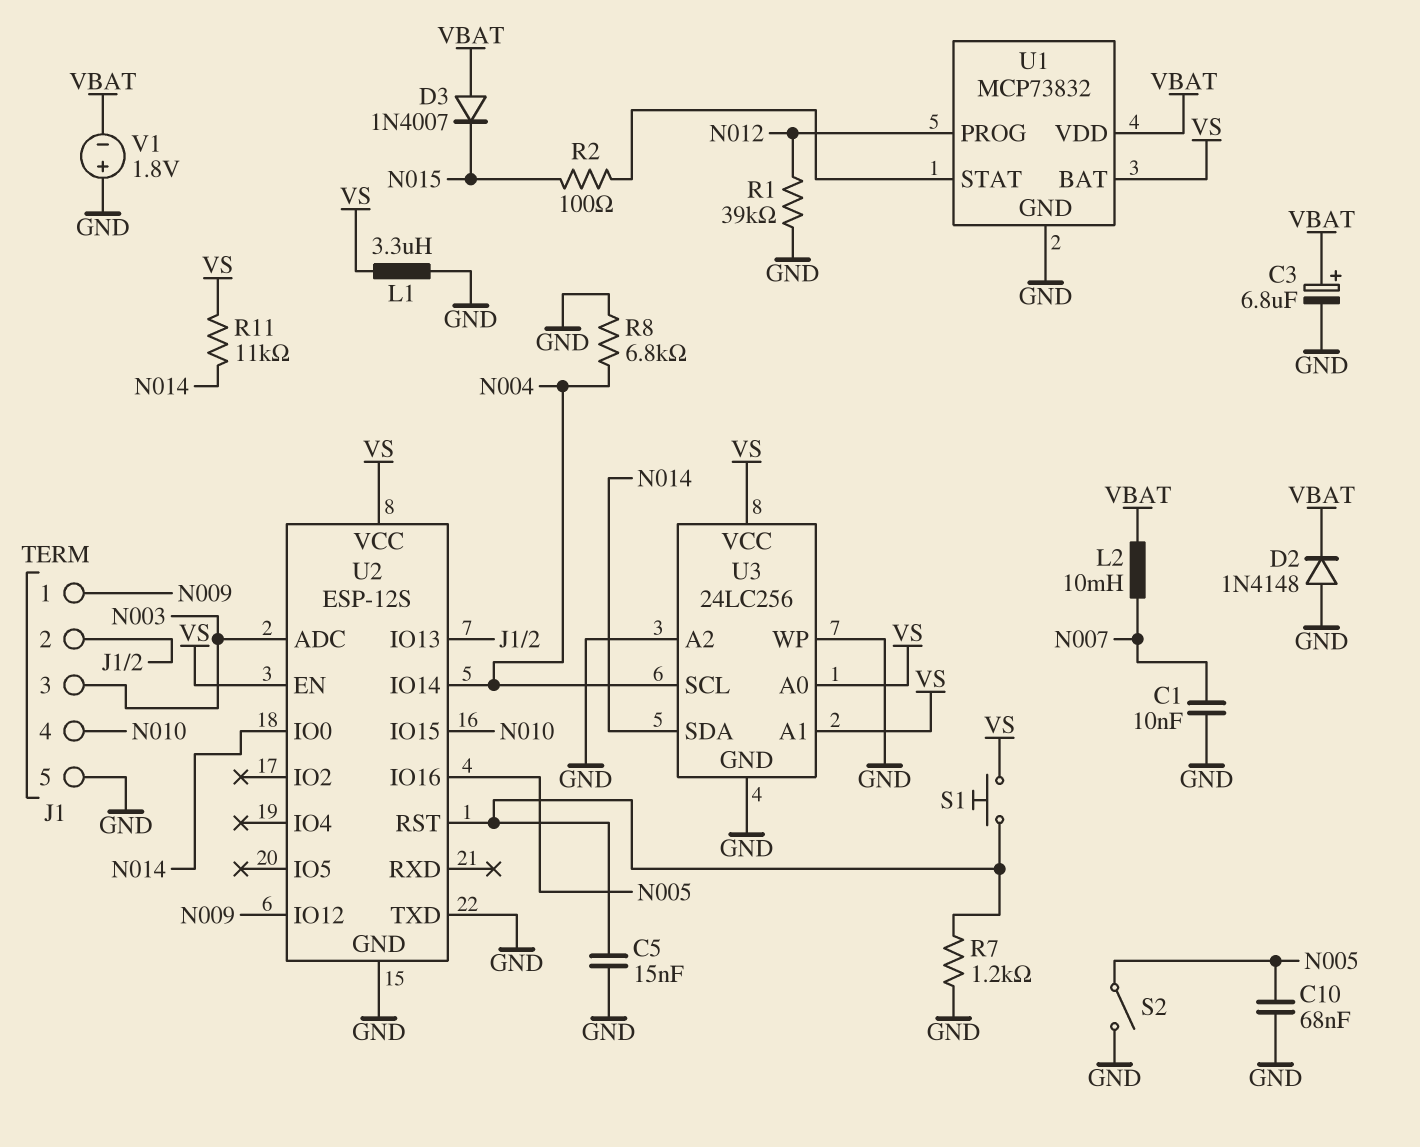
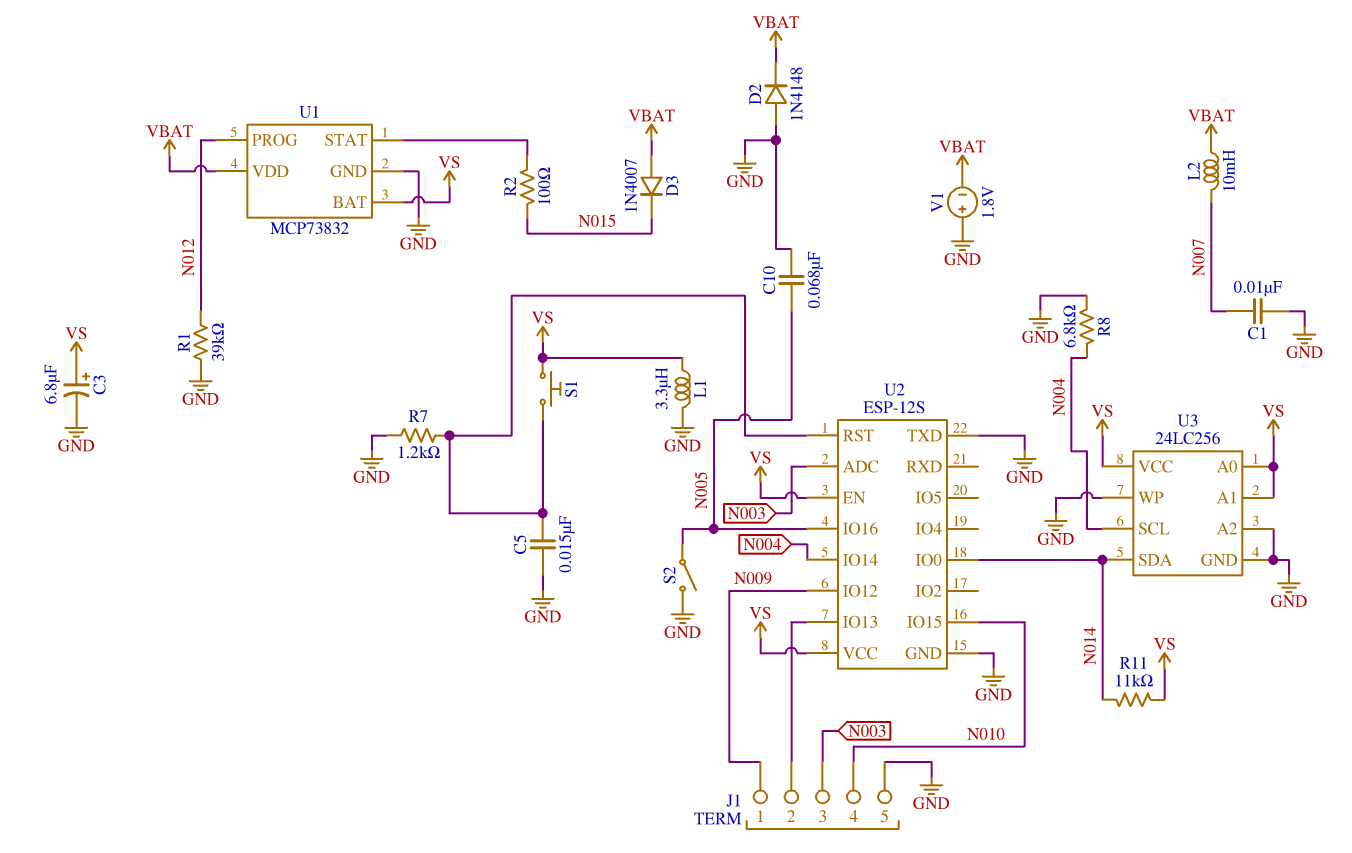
C3: 6.8uF (plus VBAT, minus GND) -> 6.8uF (plus VS, minus GND)

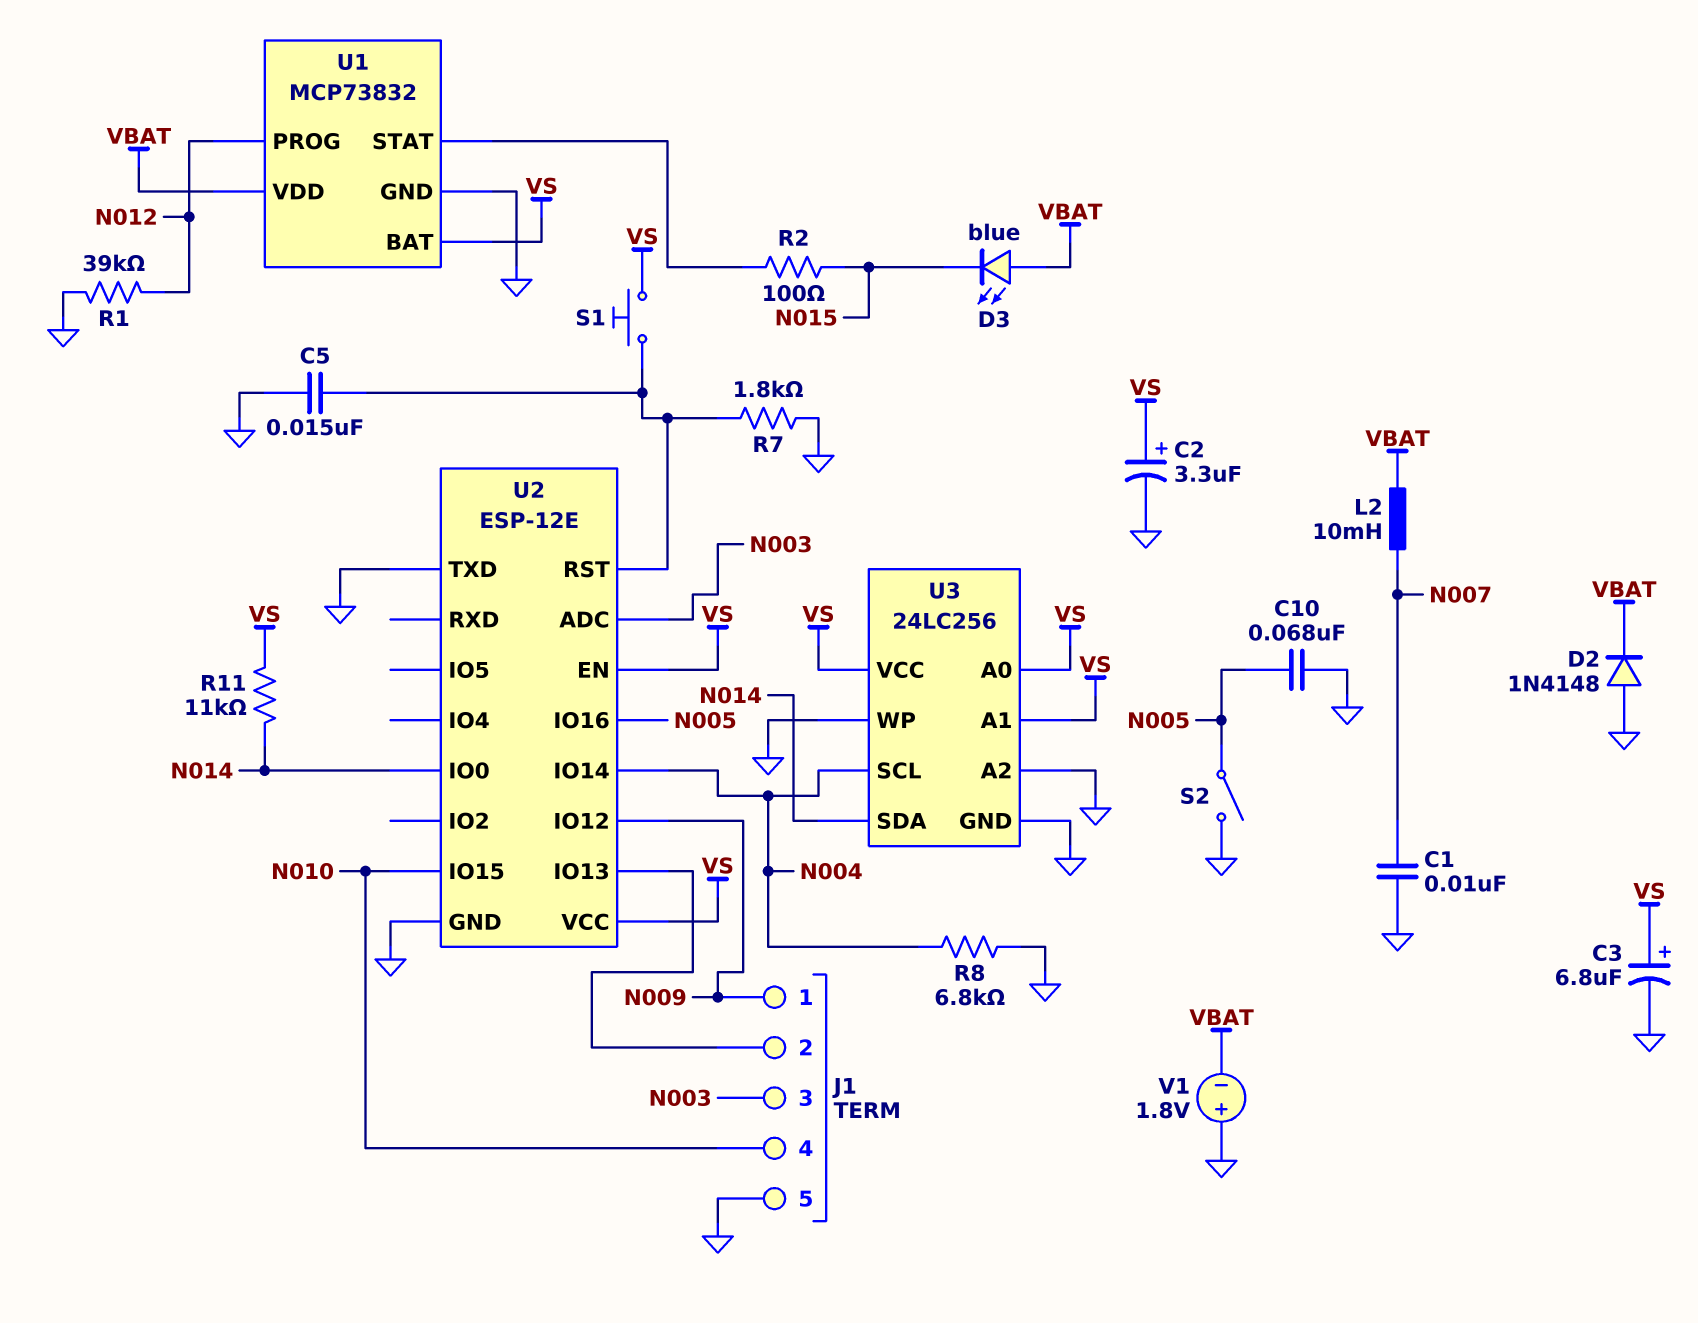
C2: none -> 3.3uF (plus VS, minus GND)
D3: diode 1N4007 (A VBAT, K N015) -> LED blue (A VBAT, K N015)
L1: 3.3uH (GND, VS) -> none
R7: 1.2k (GND, U2/RST) -> 1.8k (GND, U2/RST)
U2: ESP-12S -> ESP-12E

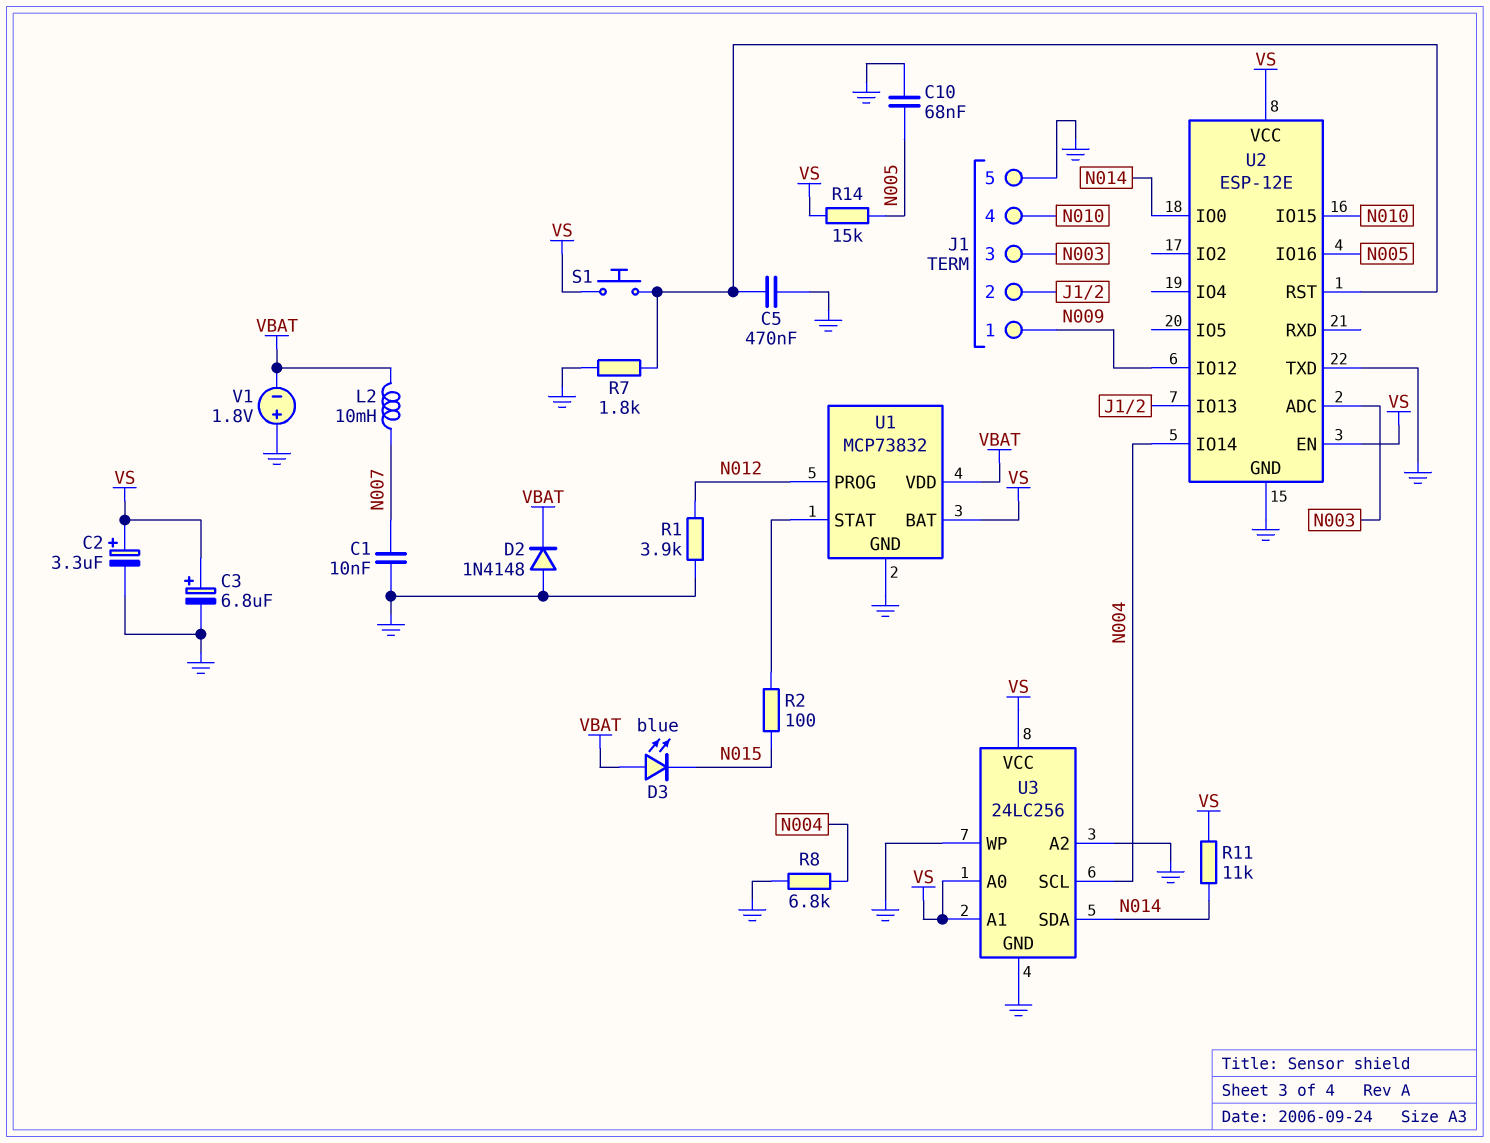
C5: 15nF (GND, U2/RST) -> 470nF (GND, U2/RST)
R1: 39k (GND, N012) -> 3.9k (GND, N012)
R14: none -> 15k (N005, VS)
S2: switch (GND, N005) -> none

